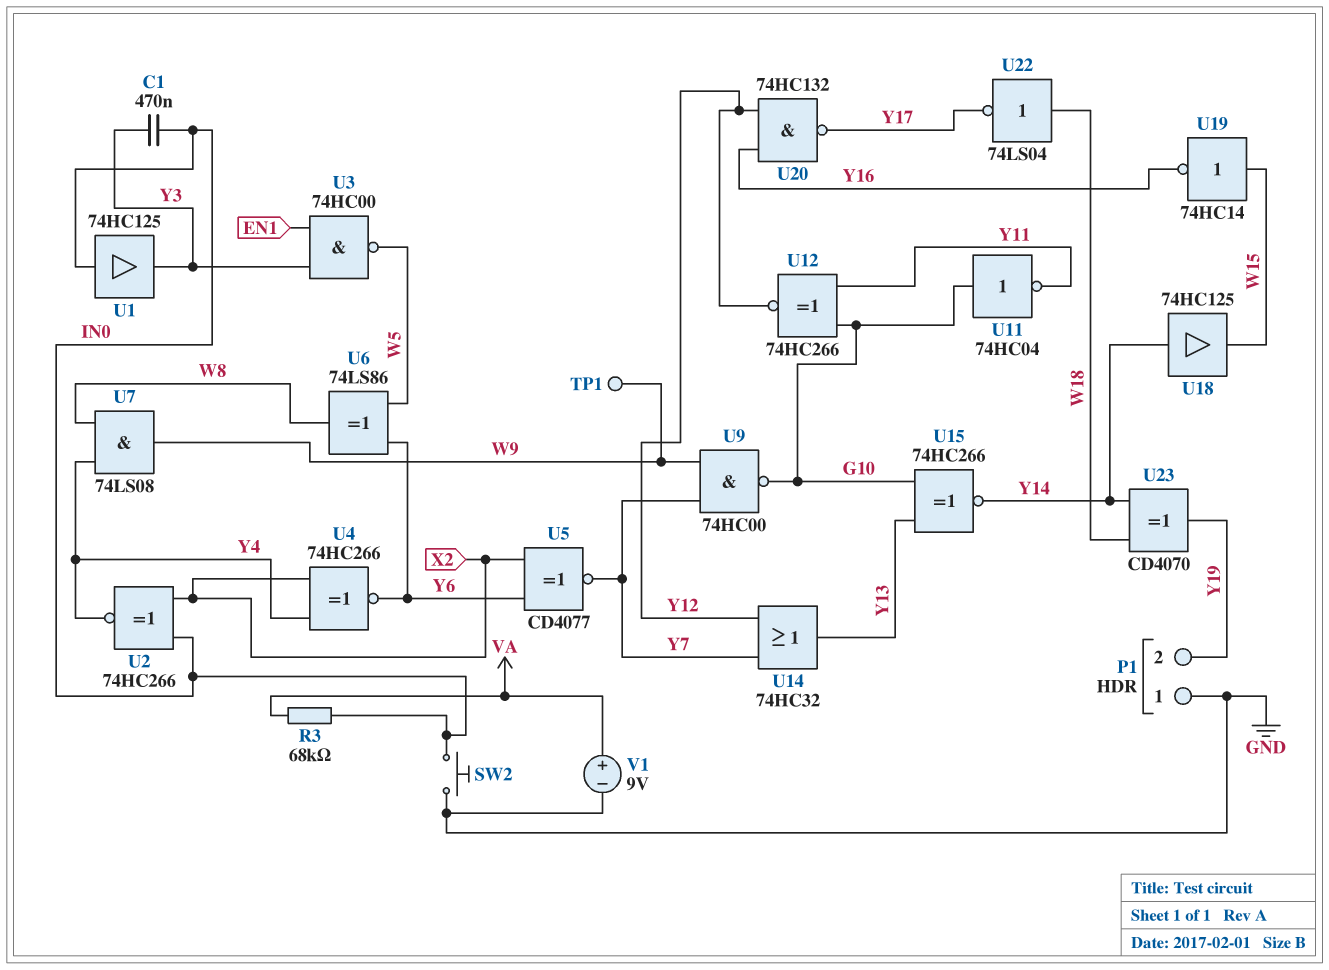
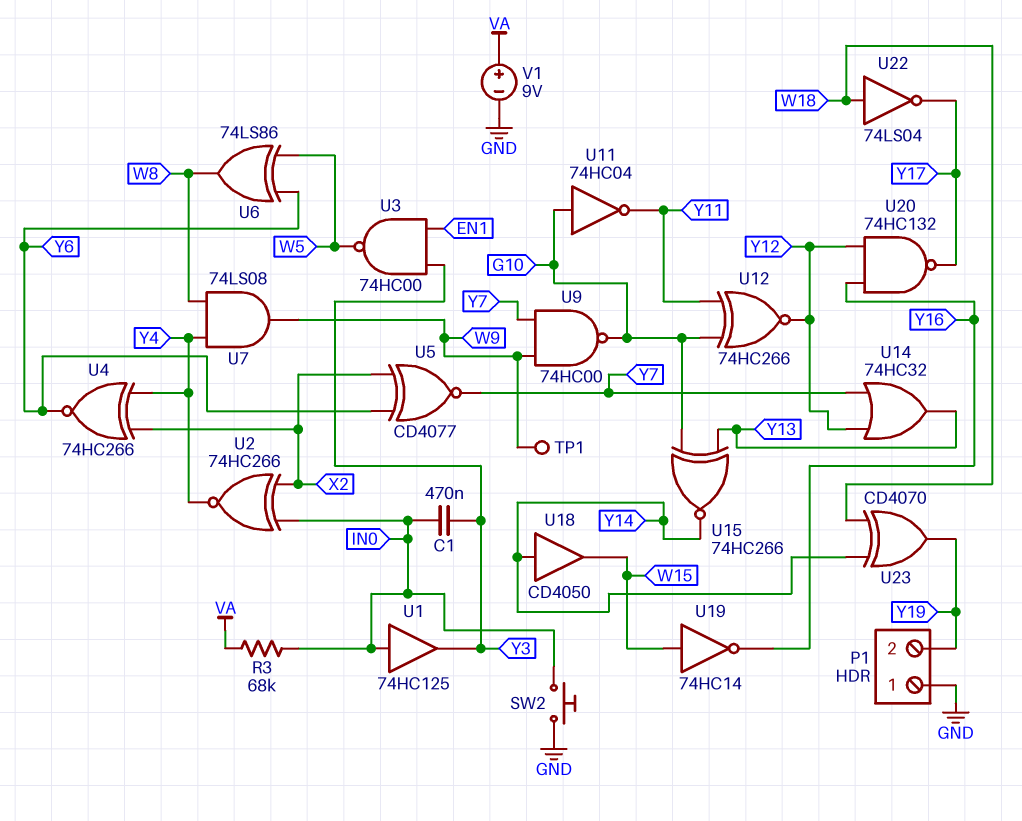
U18: buffer 74HC125 (in Y14, out W15) -> buffer CD4050 (in Y14, out W15)

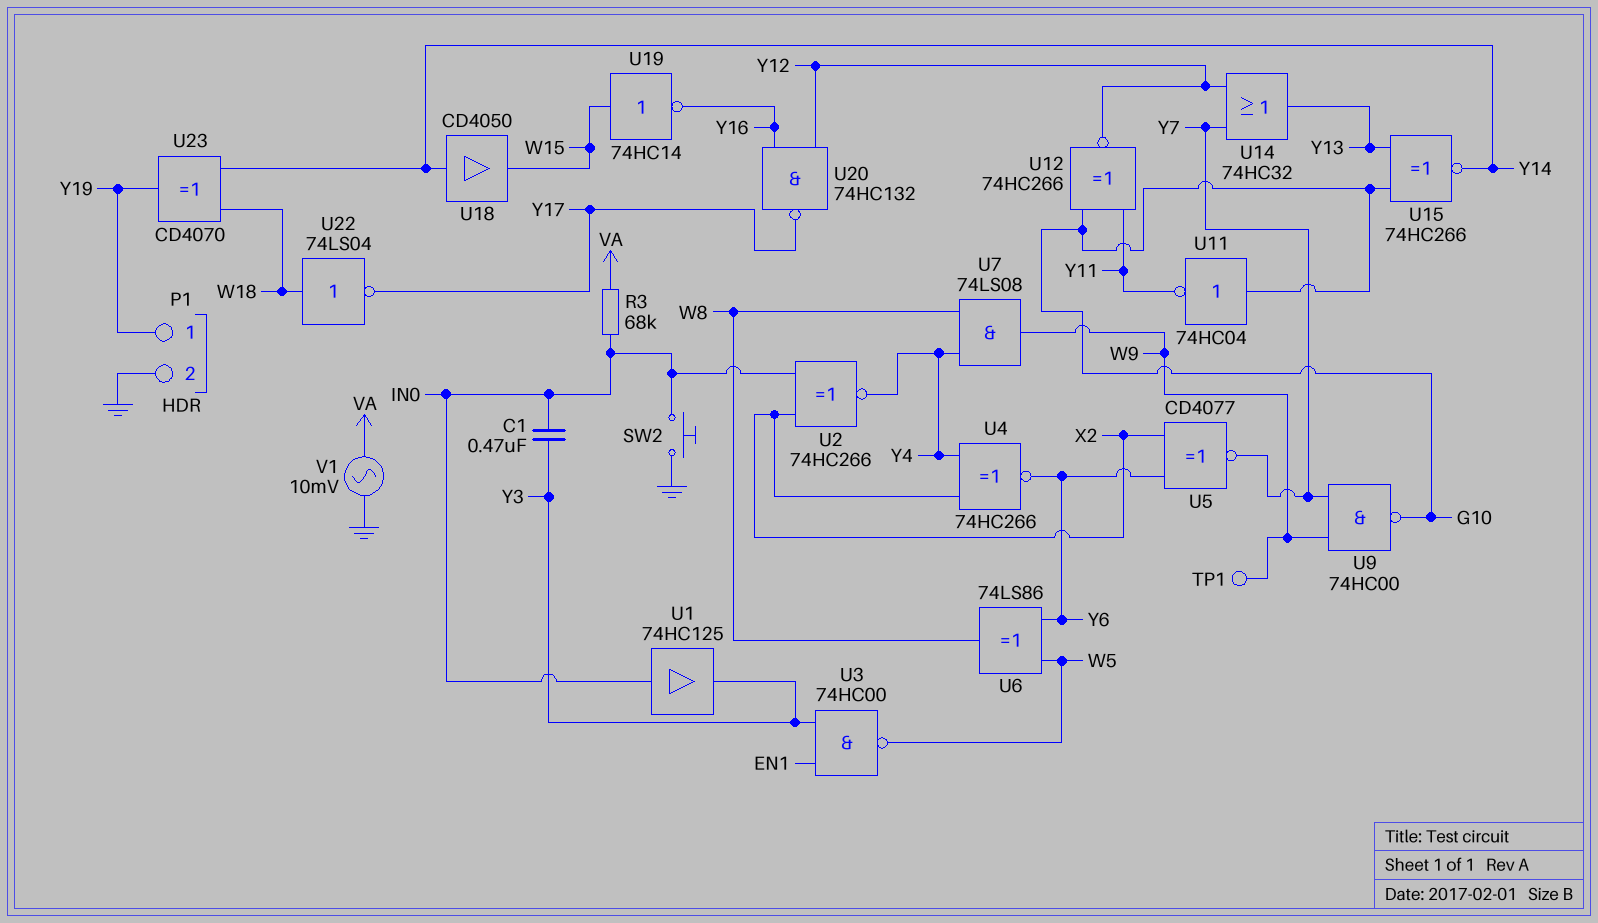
P1 pin 1: GND -> Y19
P1 pin 2: Y19 -> GND
V1: 9V (plus VA, minus GND) -> AC 10mV (GND, VA)

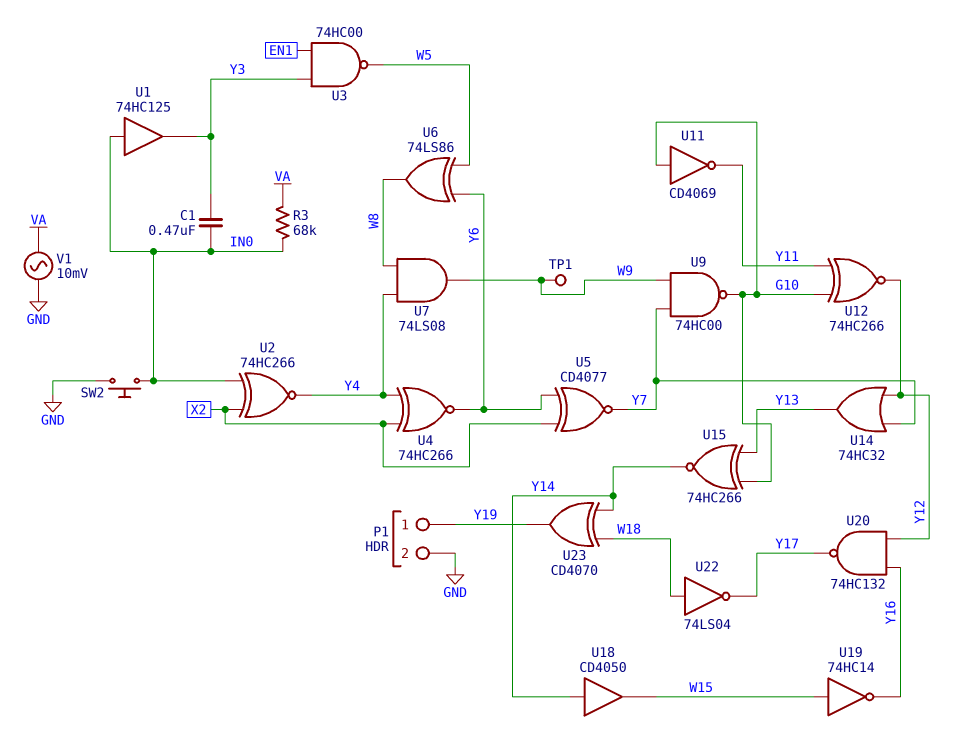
U11: NOT 74HC04 (in G10, out Y11) -> NOT CD4069 (in G10, out Y11)

